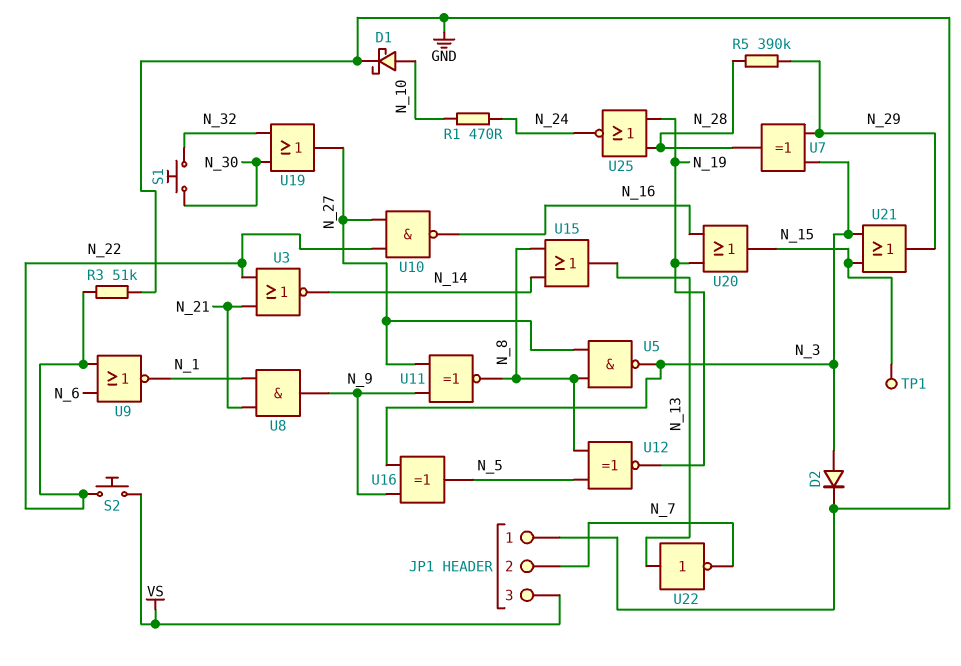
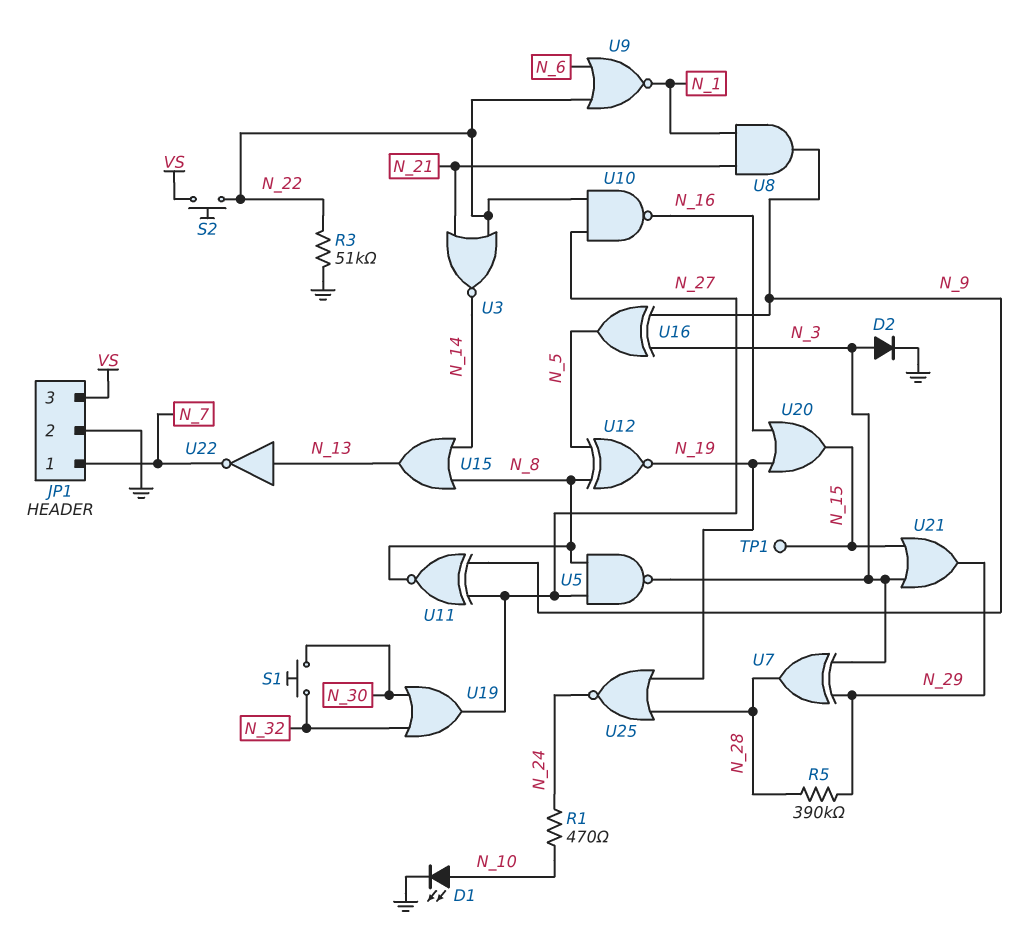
D1: schottky (A N_10, K GND) -> LED (A N_10, K GND)
JP1 pin 1: GND -> N_7
JP1 pin 2: N_7 -> GND

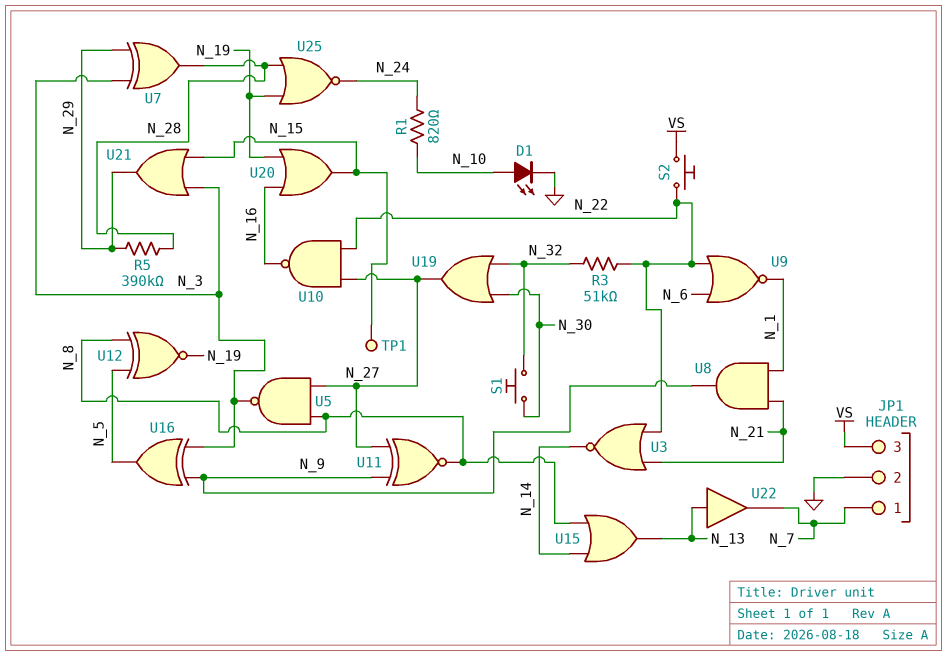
D2: diode (A N_3, K GND) -> none
R1: 470 (N_10, N_24) -> 820 (N_10, N_24)
R3: 51k (GND, N_22) -> 51k (N_22, N_32)
U22: NOT (in N_13, out N_7) -> buffer (in N_13, out N_7)

